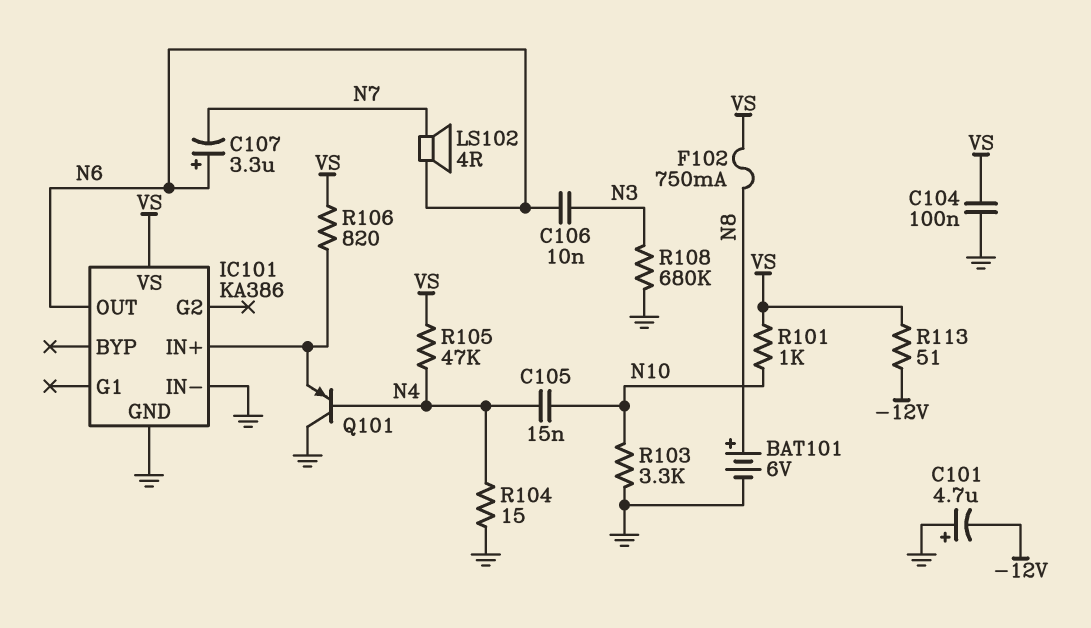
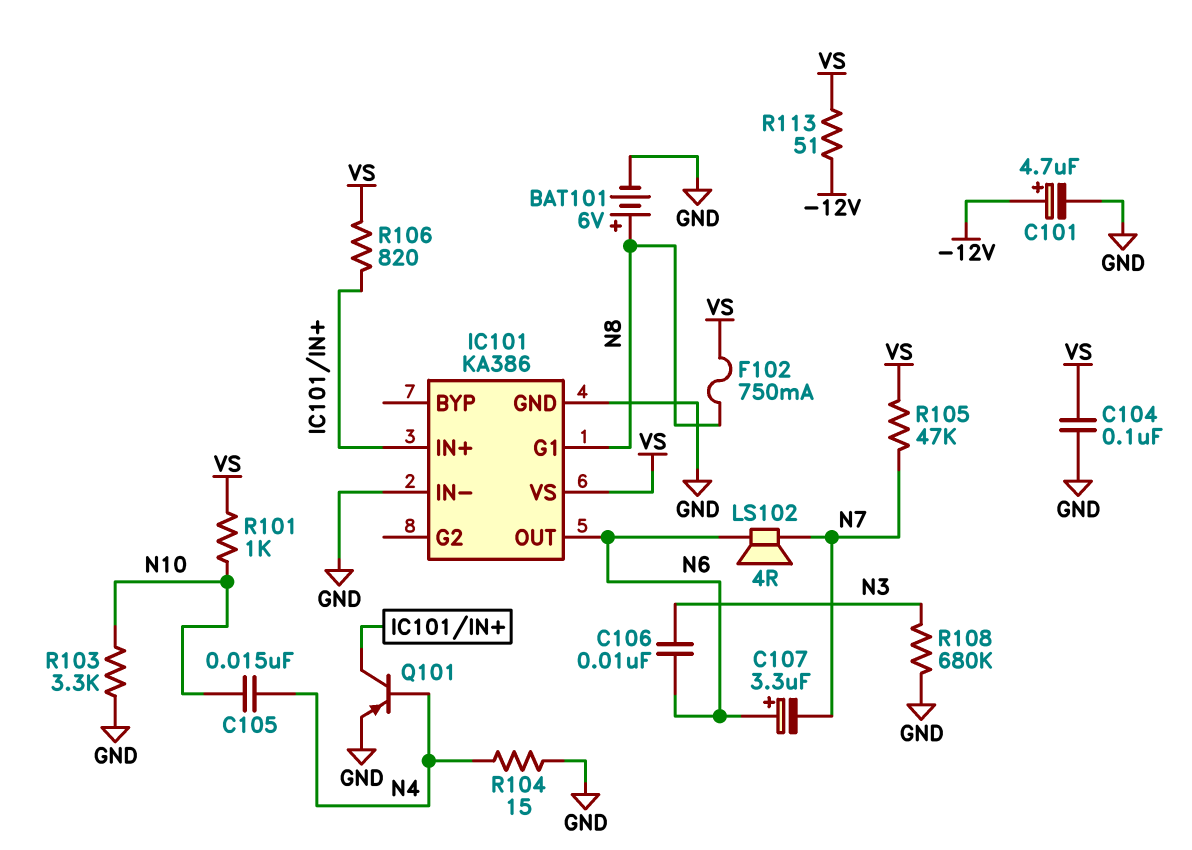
C101: 4.7uF (plus GND, minus -12V) -> 4.7uF (plus -12V, minus GND)
IC101 pin G1: none -> N8
Q101: PNP (B N4, C GND, E IC101/IN+) -> PNP (B N4, C IC101/IN+, E GND)
R105: 47k (N4, VS) -> 47k (N7, VS)

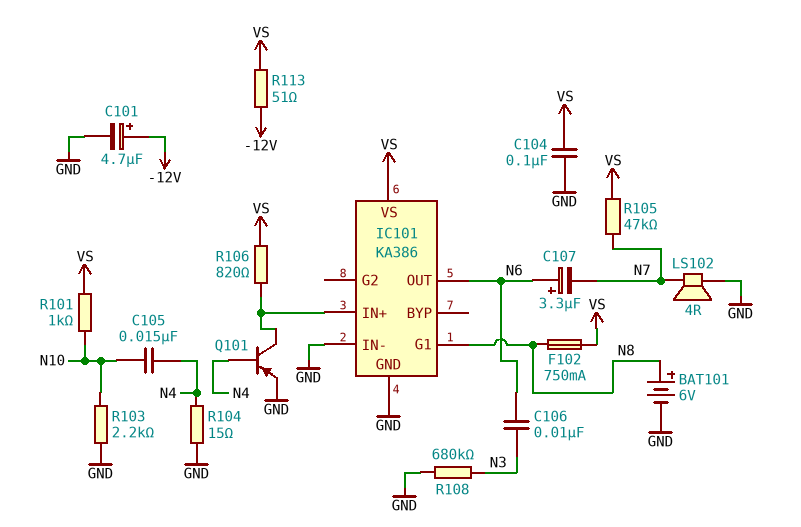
LS102: speaker 4R (N6, N7) -> speaker 4R (GND, N7)
R103: 3.3k (GND, N10) -> 2.2k (GND, N10)

